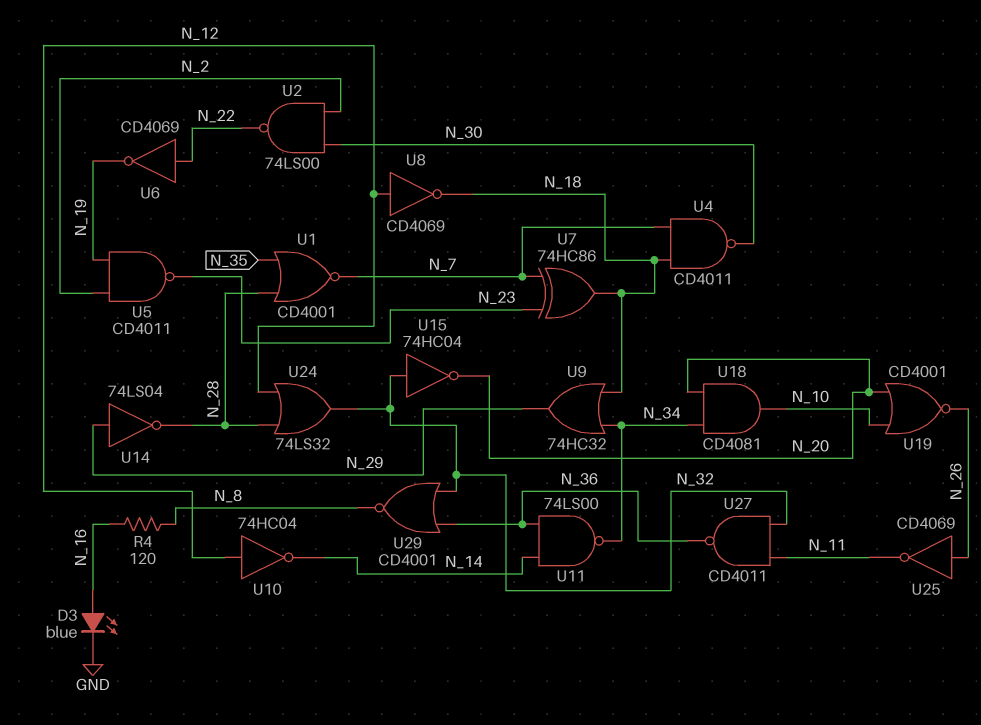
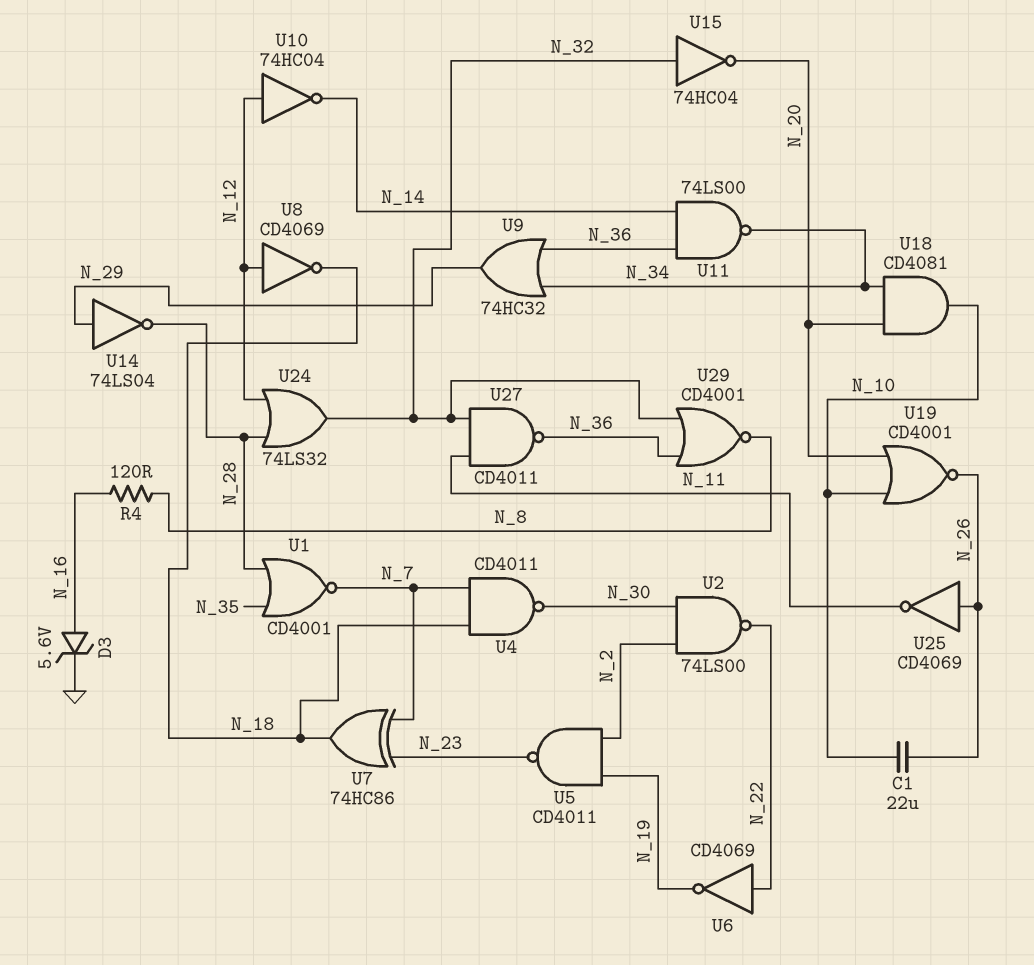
C1: none -> 22uF (N_10, N_26)
D3: LED blue (A N_16, K GND) -> zener 5.6V (A N_16, K GND)
U9: OR 74HC32 (in N_18, in N_34, out N_29) -> OR 74HC32 (in N_34, in N_36, out N_29)

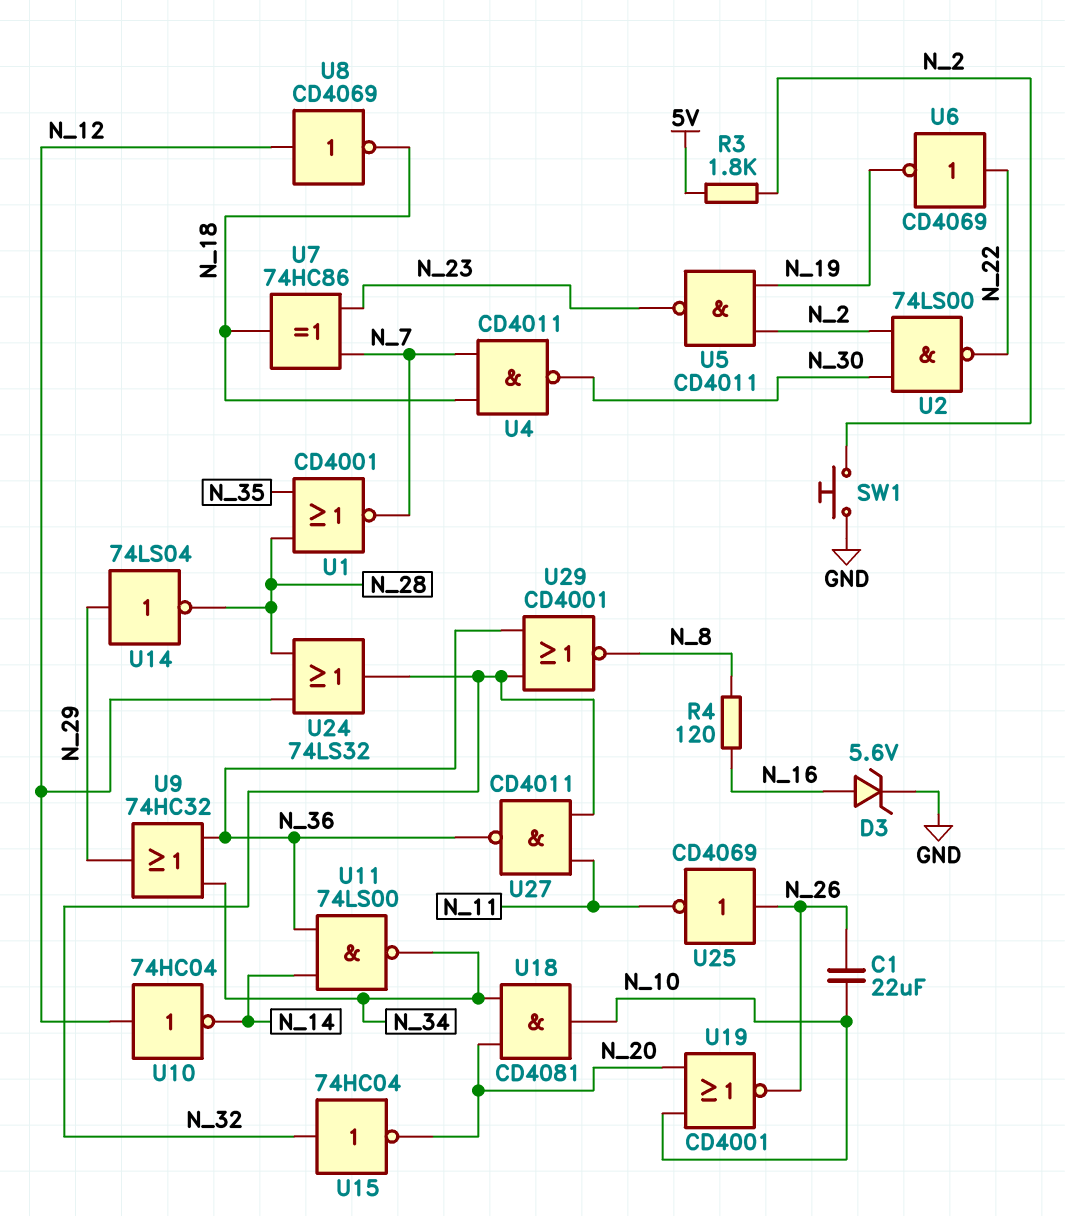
R3: none -> 1.8k (5V, N_2)
SW1: none -> button (GND, N_2)

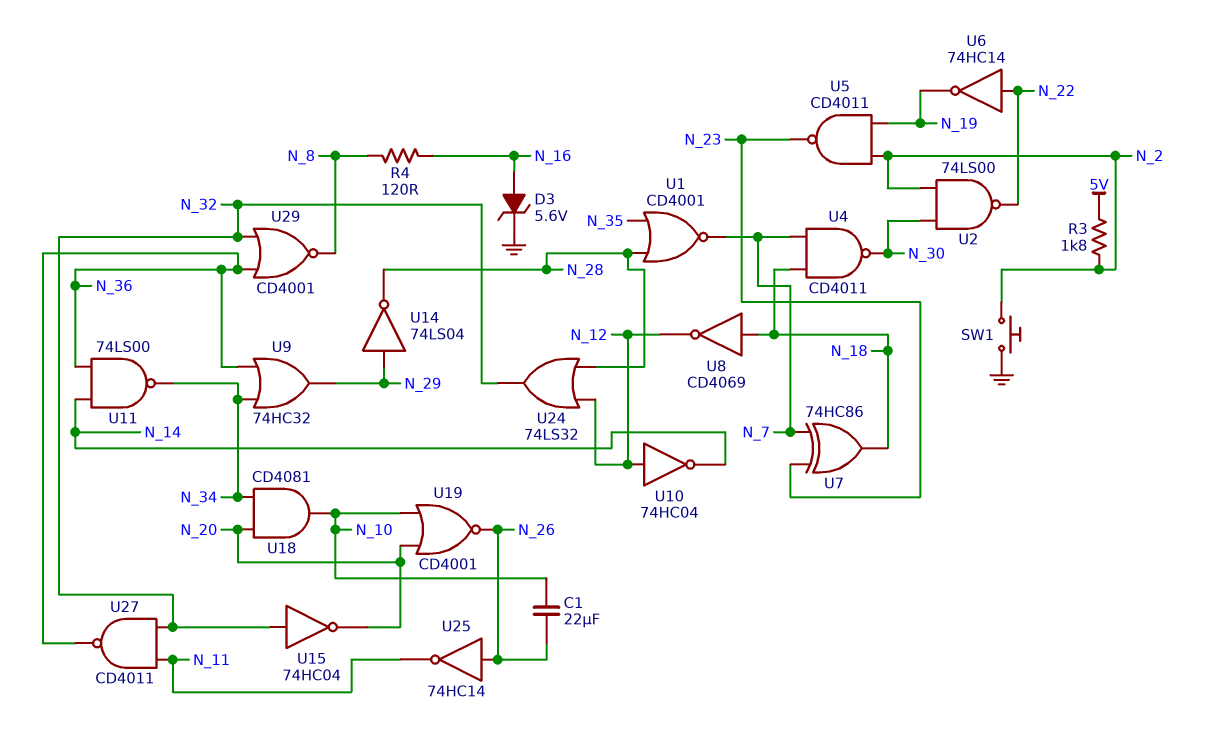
U6: NOT CD4069 (in N_22, out N_19) -> NOT 74HC14 (in N_22, out N_19)
U8: NOT CD4069 (in N_12, out N_18) -> NOT CD4069 (in N_18, out N_12)
U25: NOT CD4069 (in N_26, out N_11) -> NOT 74HC14 (in N_26, out N_11)

